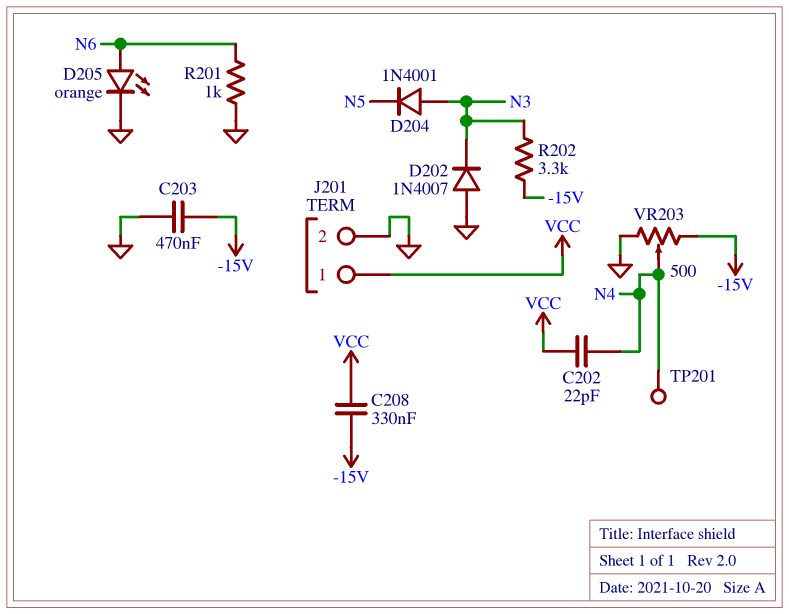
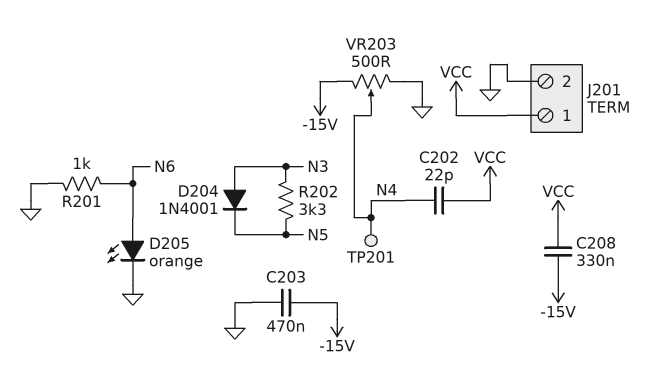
D202: diode 1N4007 (A GND, K N3) -> none
R202: 3.3k (-15V, N3) -> 3.3k (N3, N5)

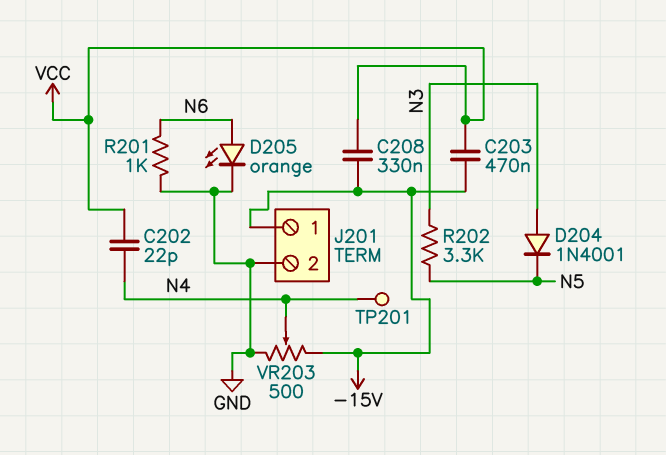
C203: 470nF (-15V, GND) -> 470nF (-15V, VCC)
J201 pin 1: VCC -> -15V

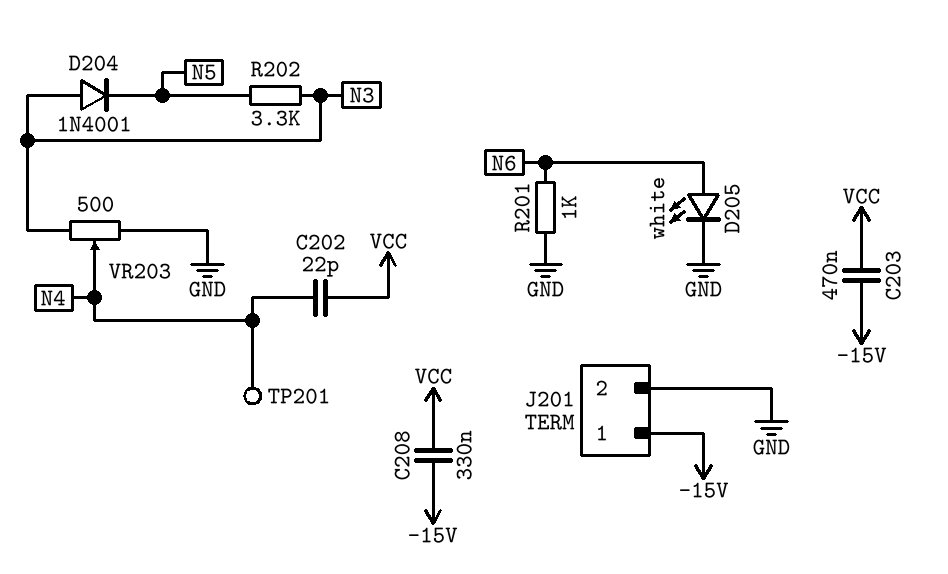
D205: LED orange (A N6, K GND) -> LED white (A N6, K GND)
VR203: 500 (-15V, GND, wiper N4) -> 500 (GND, N3, wiper N4)

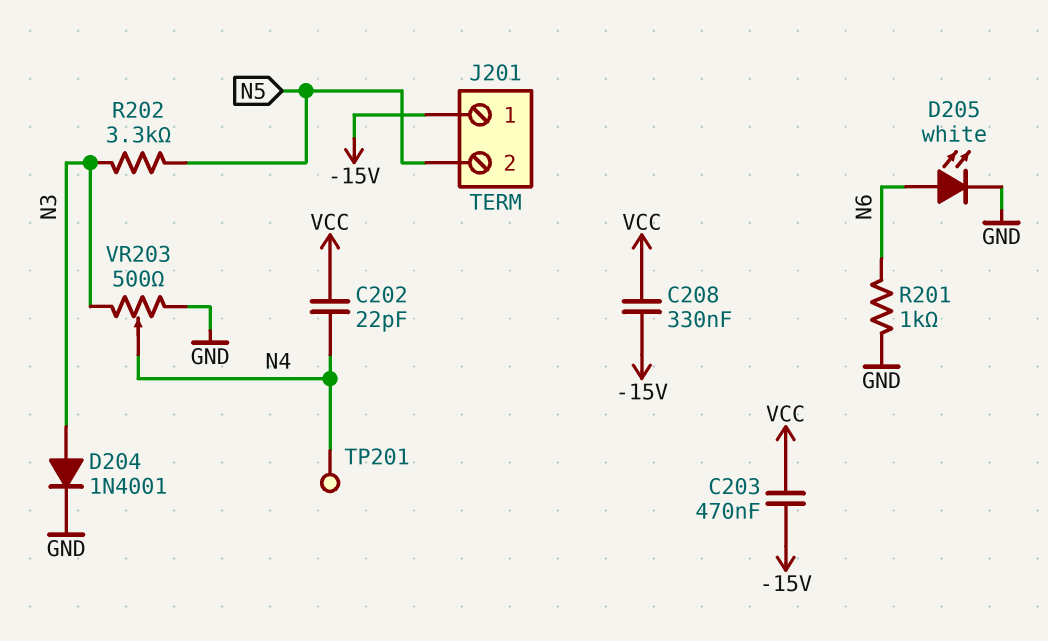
D204: diode 1N4001 (A N3, K N5) -> diode 1N4001 (A N3, K GND)
J201 pin 2: GND -> N5

